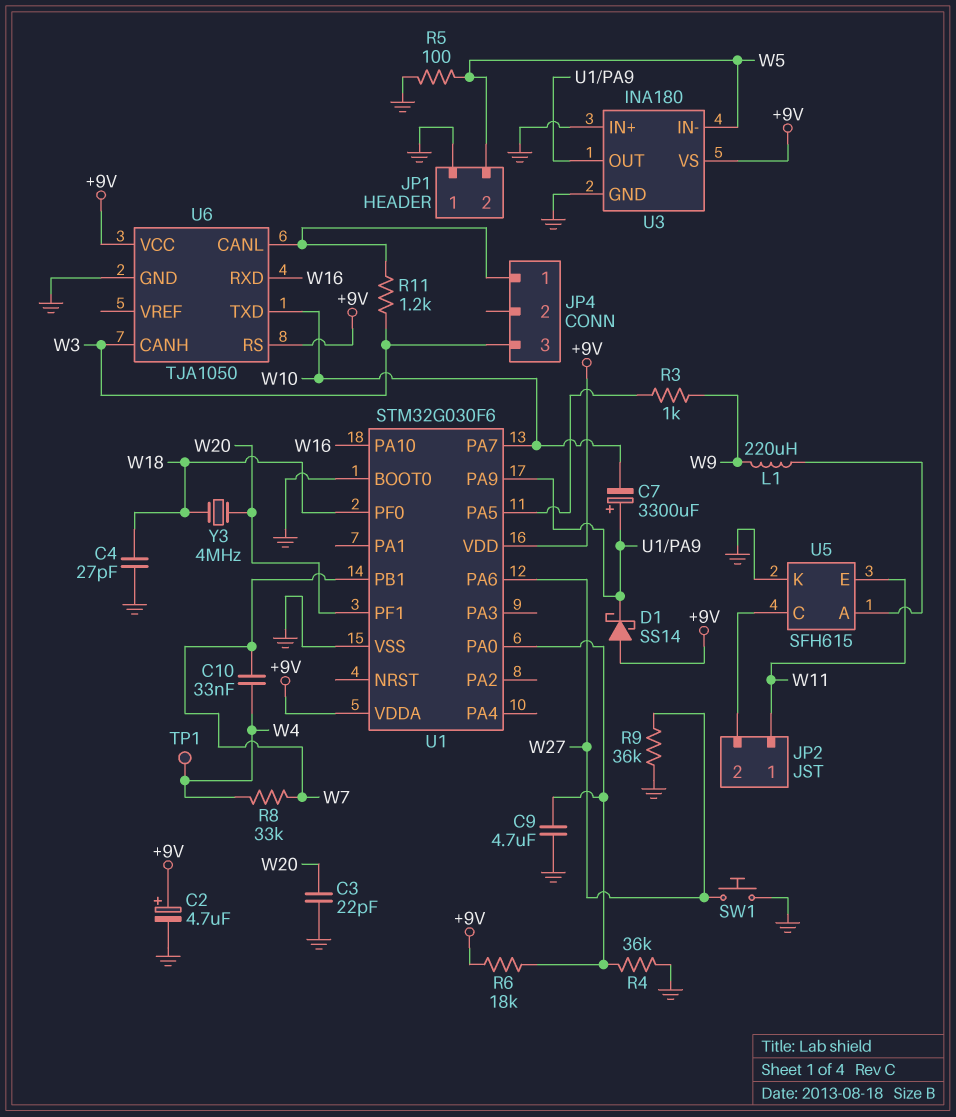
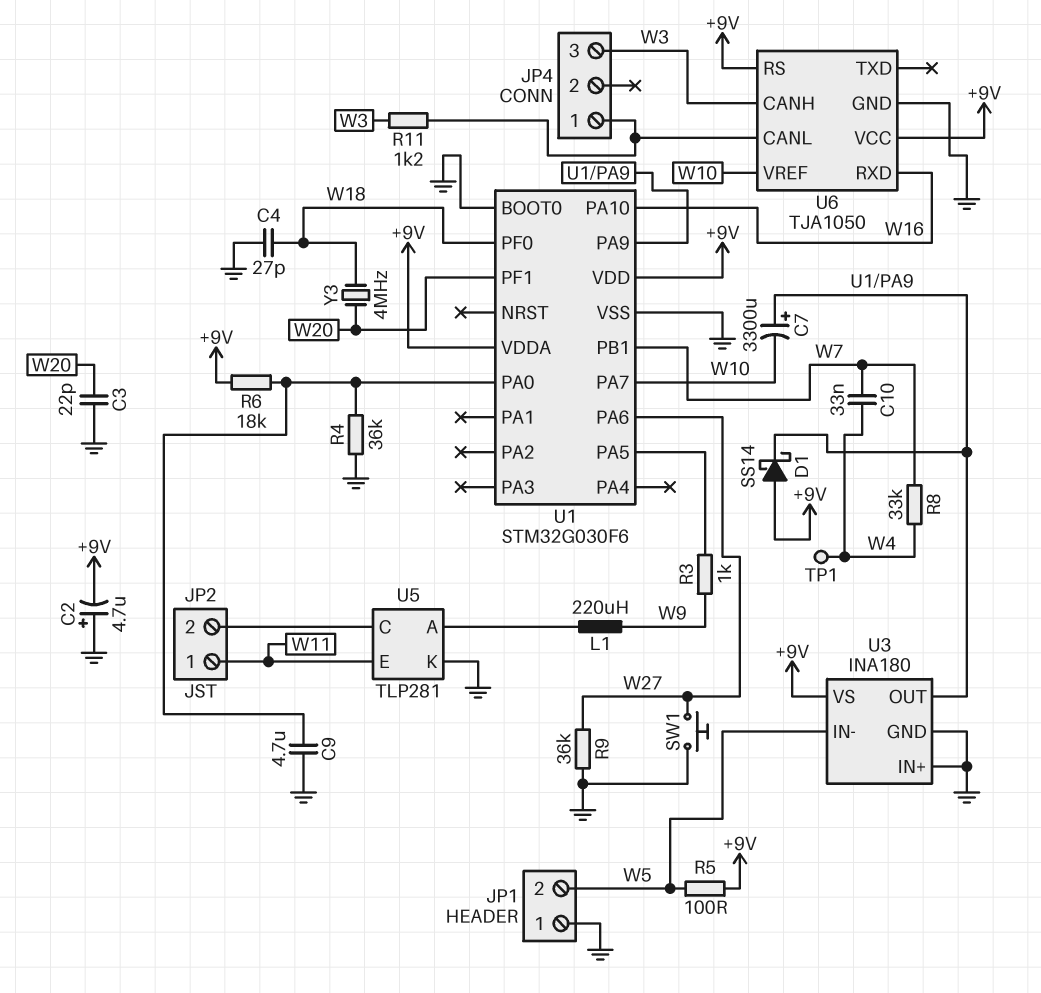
C2: 4.7uF (plus +9V, minus GND) -> 4.7uF (plus GND, minus +9V)
R5: 100 (GND, W5) -> 100 (+9V, W5)
U5: SFH615 -> TLP281
U6 pin TXD: W10 -> none
U6 pin VREF: none -> W10

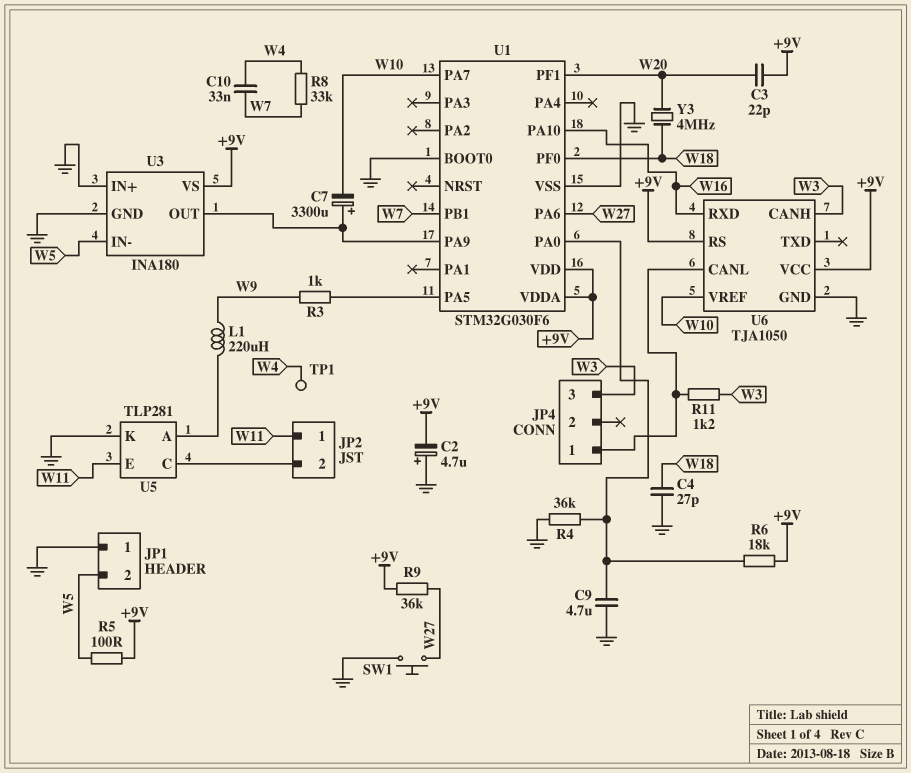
C3: 22pF (GND, W20) -> 22pF (+9V, W20)
D1: schottky SS14 (A +9V, K U1/PA9) -> none
R9: 36k (GND, W27) -> 36k (+9V, W27)

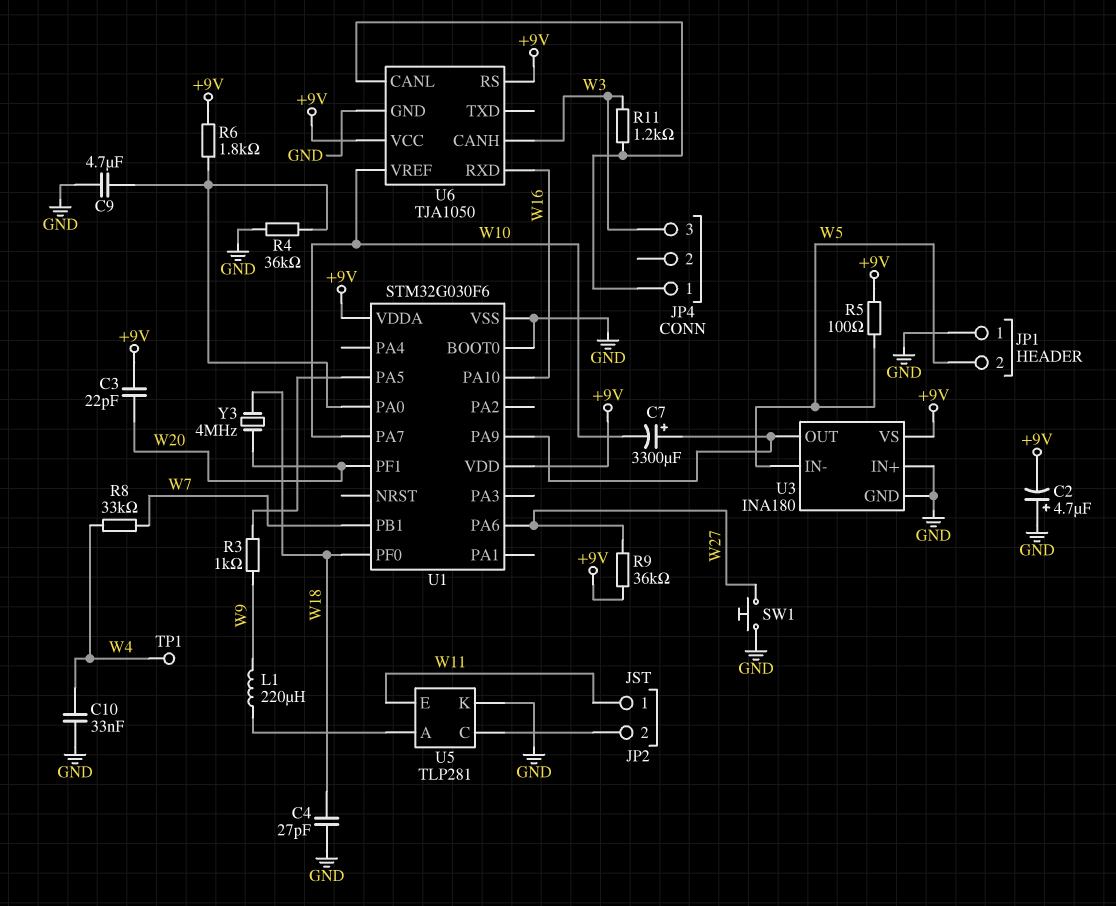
C10: 33nF (W4, W7) -> 33nF (GND, W4)
R6: 18k (+9V, U1/PA0) -> 1.8k (+9V, U1/PA0)

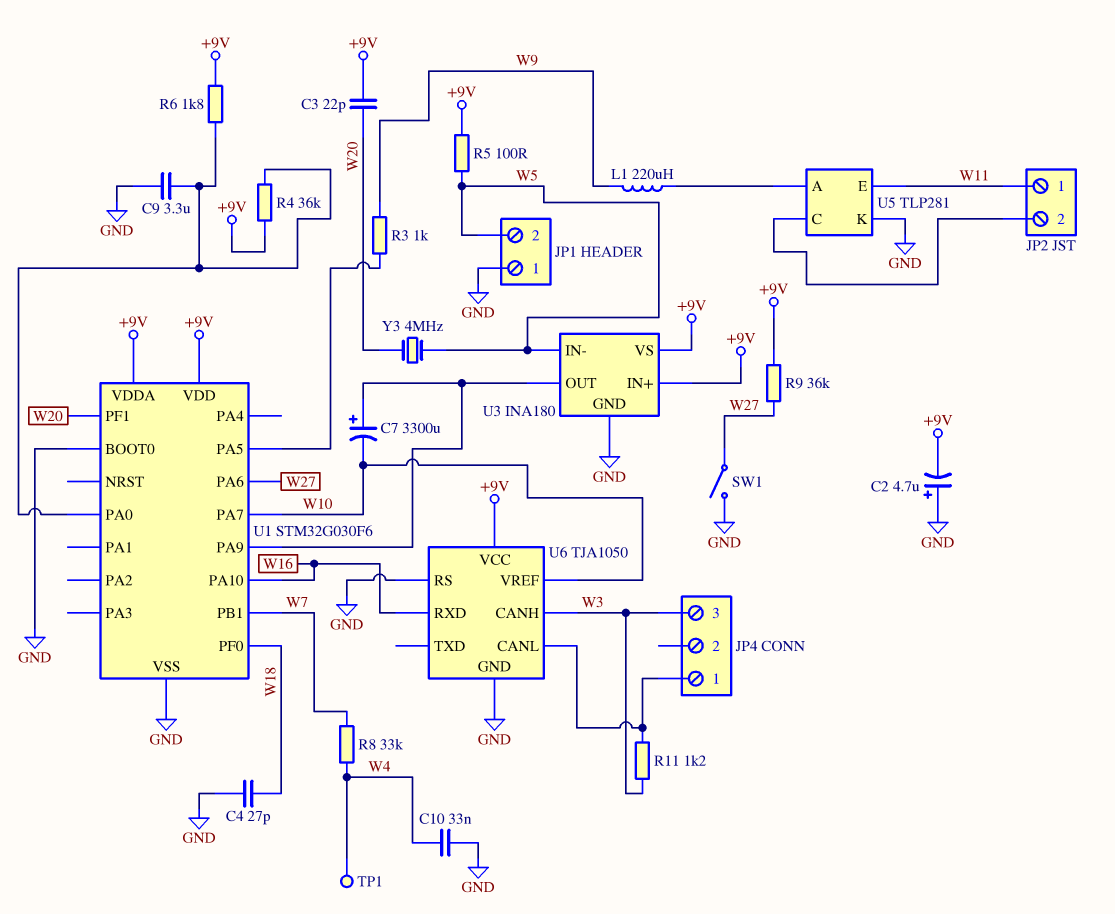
C9: 4.7uF (GND, U1/PA0) -> 3.3uF (GND, U1/PA0)
R4: 36k (GND, U1/PA0) -> 36k (+9V, U1/PA0)
SW1: button (GND, W27) -> switch (GND, W27)
U3 pin IN+: GND -> +9V
U6 pin RS: +9V -> GND
Y3: 4MHz (W18, W20) -> 4MHz (W5, W20)

